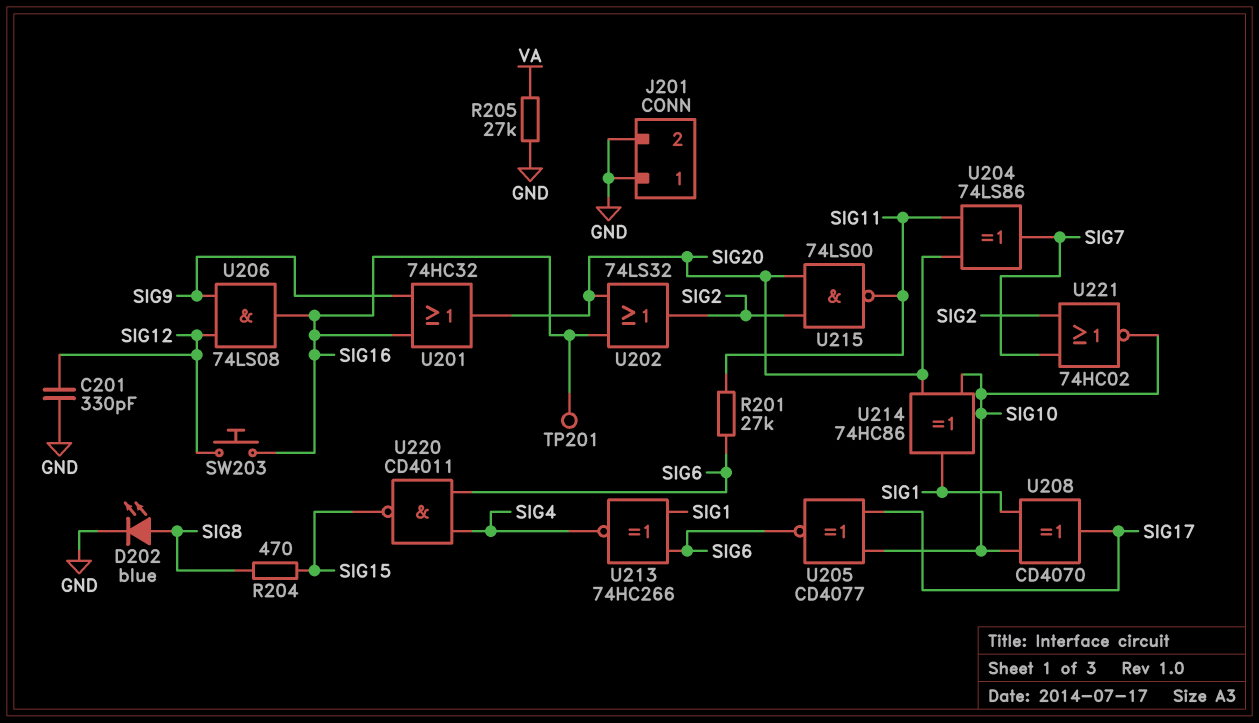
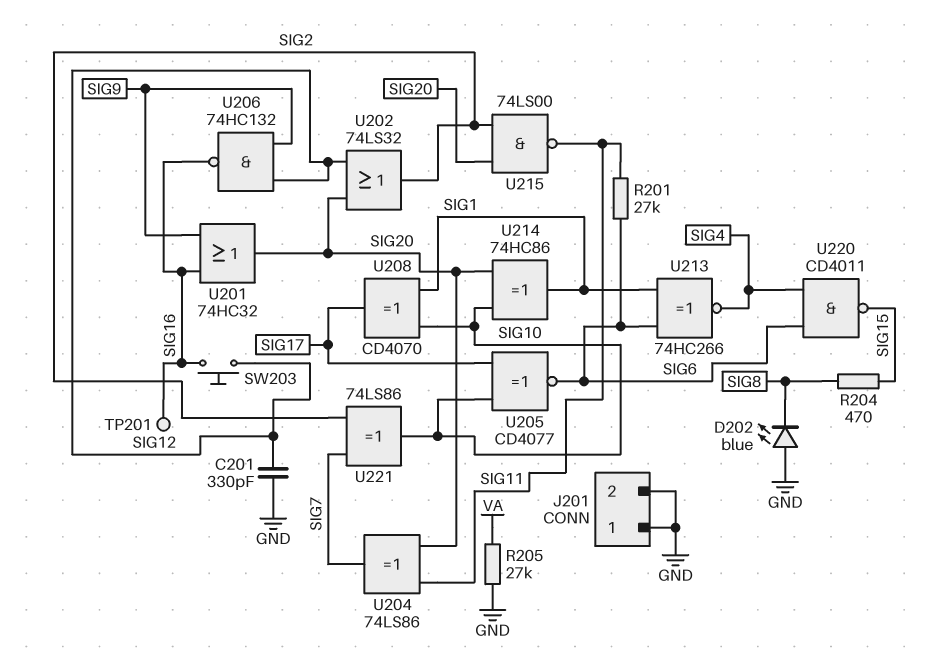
D202: LED blue (A SIG8, K GND) -> LED blue (A GND, K SIG8)
U202: OR 74LS32 (in SIG16, in SIG20, out SIG2) -> OR 74LS32 (in SIG12, in SIG20, out SIG2)
U206: AND 74LS08 (in SIG9, in SIG12, out SIG16) -> NAND 74HC132 (in SIG9, in SIG12, out SIG16)
U221: NOR 74HC02 (in SIG2, in SIG7, out SIG10) -> XOR 74LS86 (in SIG2, in SIG7, out SIG10)

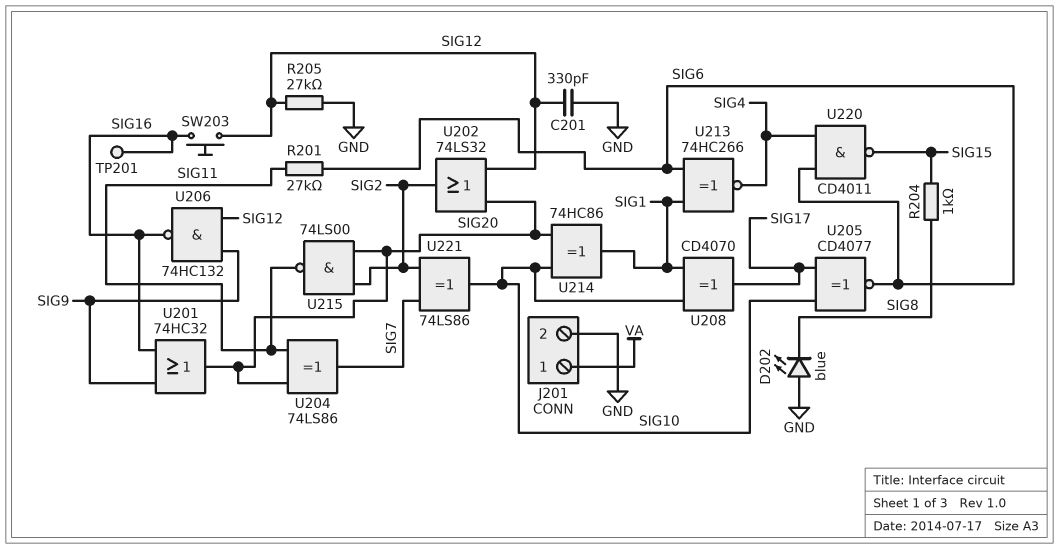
J201 pin 1: GND -> VA
R204: 470 (SIG8, SIG15) -> 1k (SIG8, SIG15)
R205: 27k (GND, VA) -> 27k (GND, SIG12)

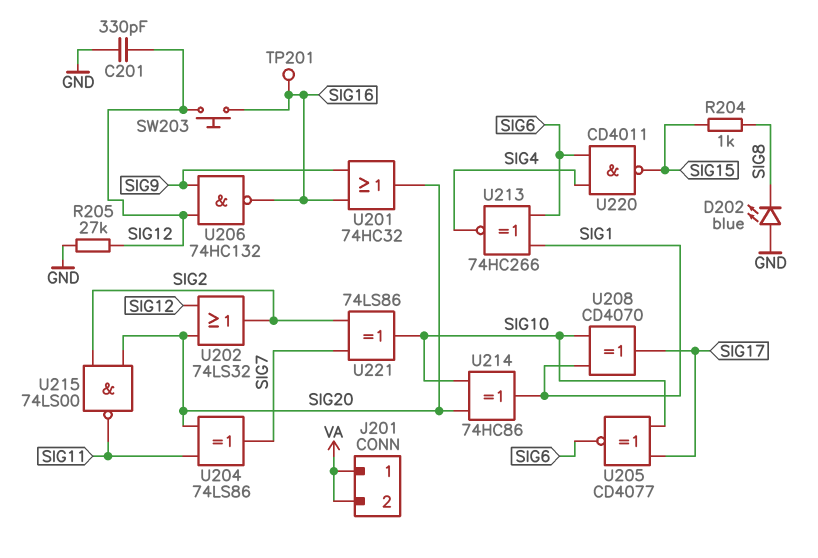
J201 pin 2: GND -> VA
R201: 27k (SIG6, SIG11) -> none

